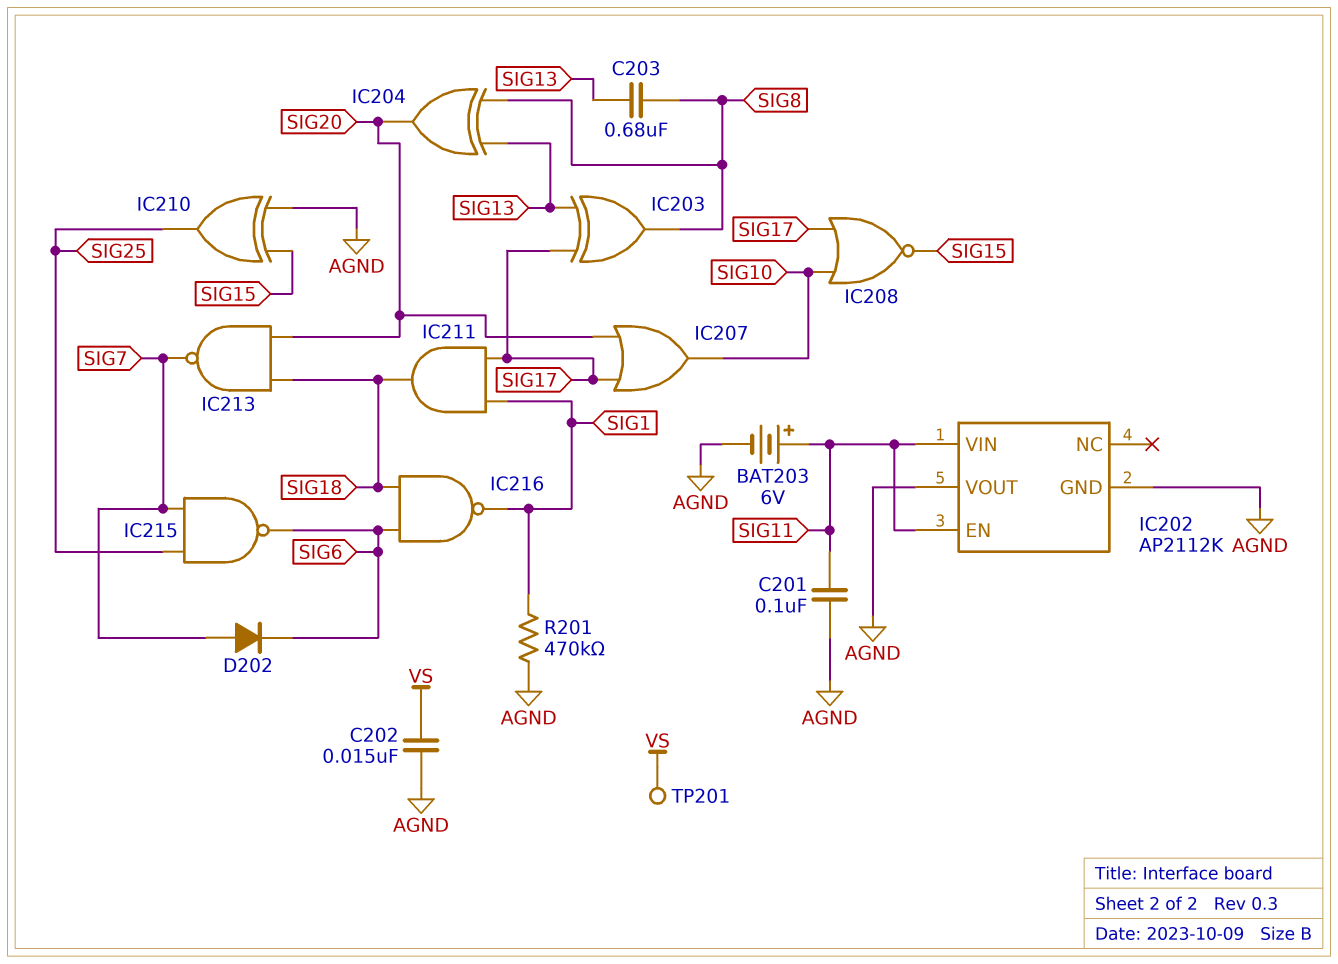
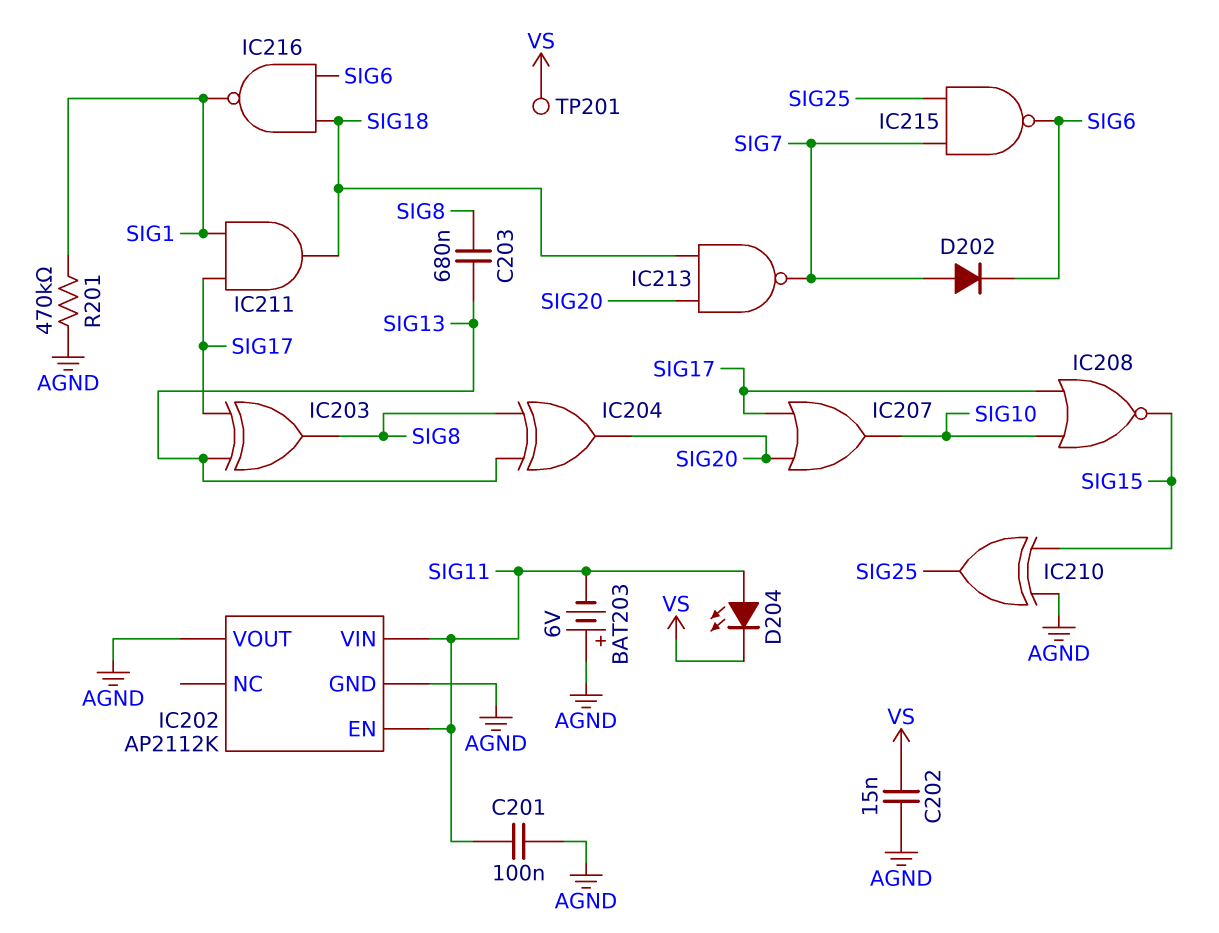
BAT203: 6V (plus SIG11, minus AGND) -> 6V (plus AGND, minus SIG11)
D204: none -> LED (A SIG11, K VS)

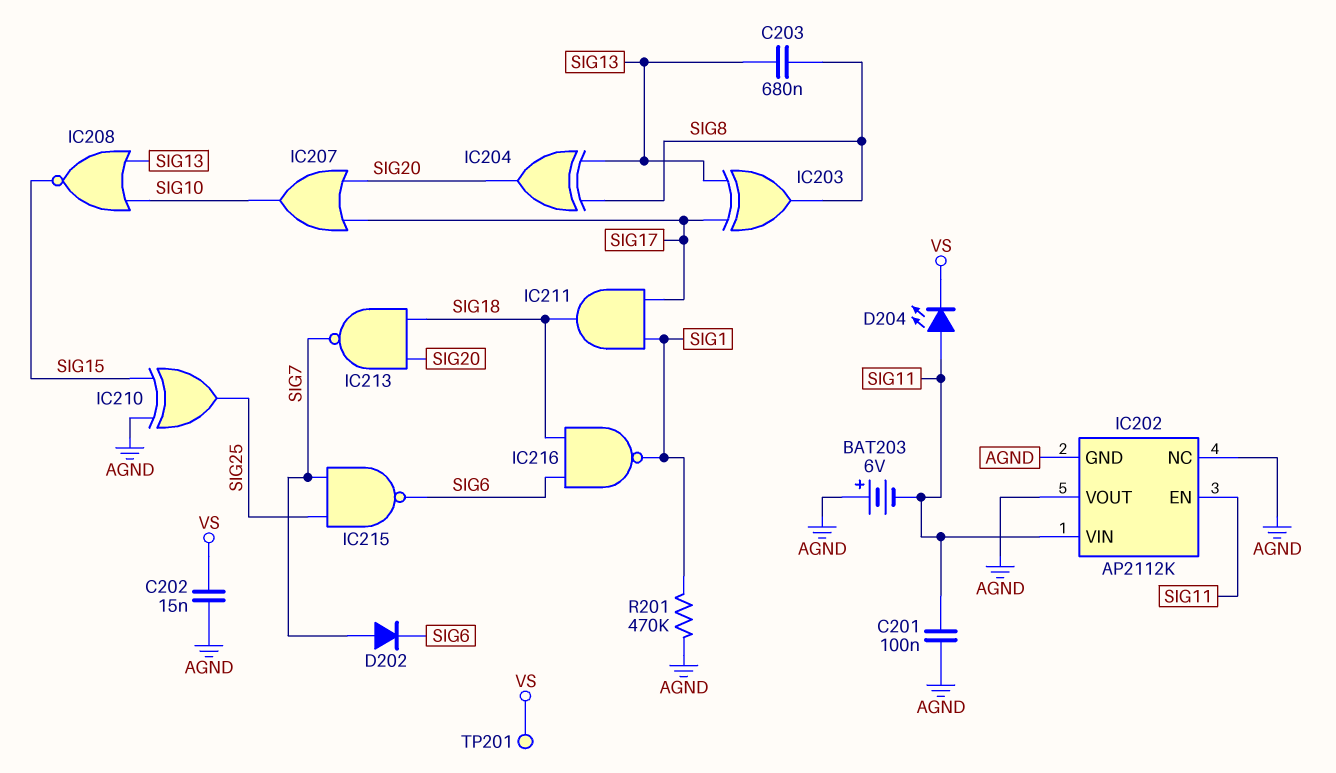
IC202 pin NC: none -> AGND
IC208: NOR (in SIG10, in SIG17, out SIG15) -> NOR (in SIG10, in SIG13, out SIG15)

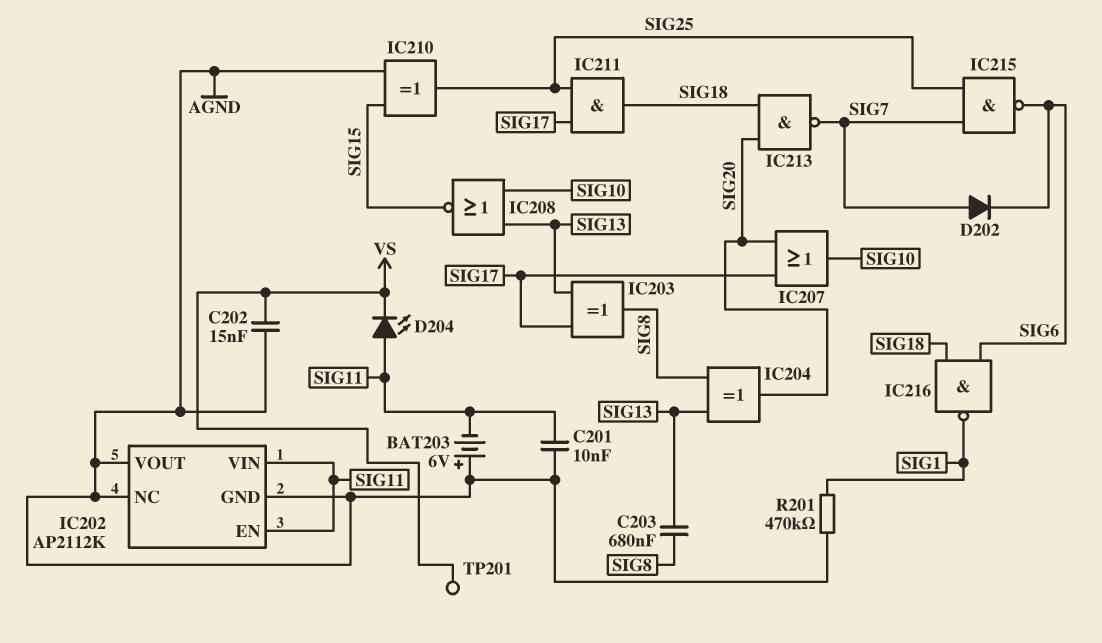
C201: 100nF (AGND, SIG11) -> 10nF (AGND, SIG11)
IC211: AND (in SIG1, in SIG17, out SIG18) -> AND (in SIG17, in SIG25, out SIG18)

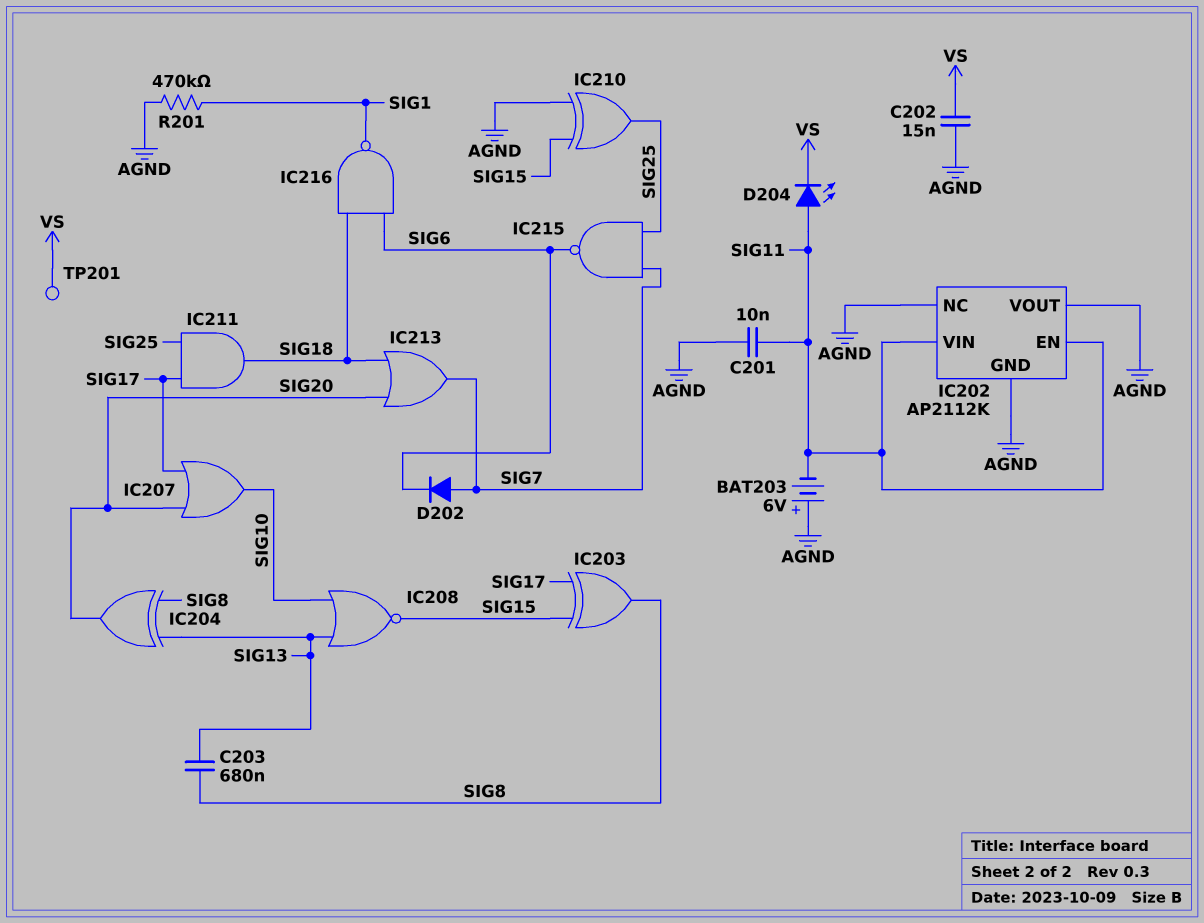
IC203: XOR (in SIG13, in SIG17, out SIG8) -> XOR (in SIG15, in SIG17, out SIG8)
IC213: NAND (in SIG18, in SIG20, out SIG7) -> OR (in SIG18, in SIG20, out SIG7)

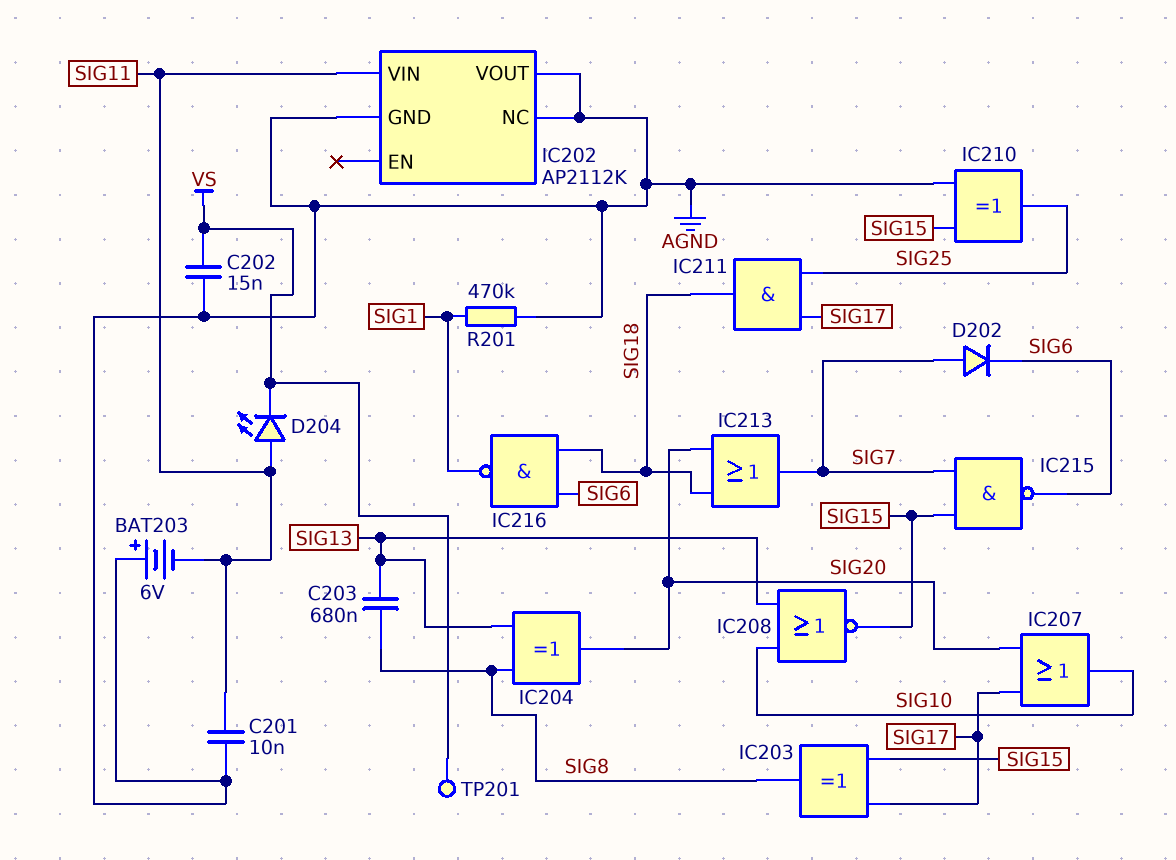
IC202 pin EN: SIG11 -> none
IC215: NAND (in SIG7, in SIG25, out SIG6) -> NAND (in SIG7, in SIG15, out SIG6)

